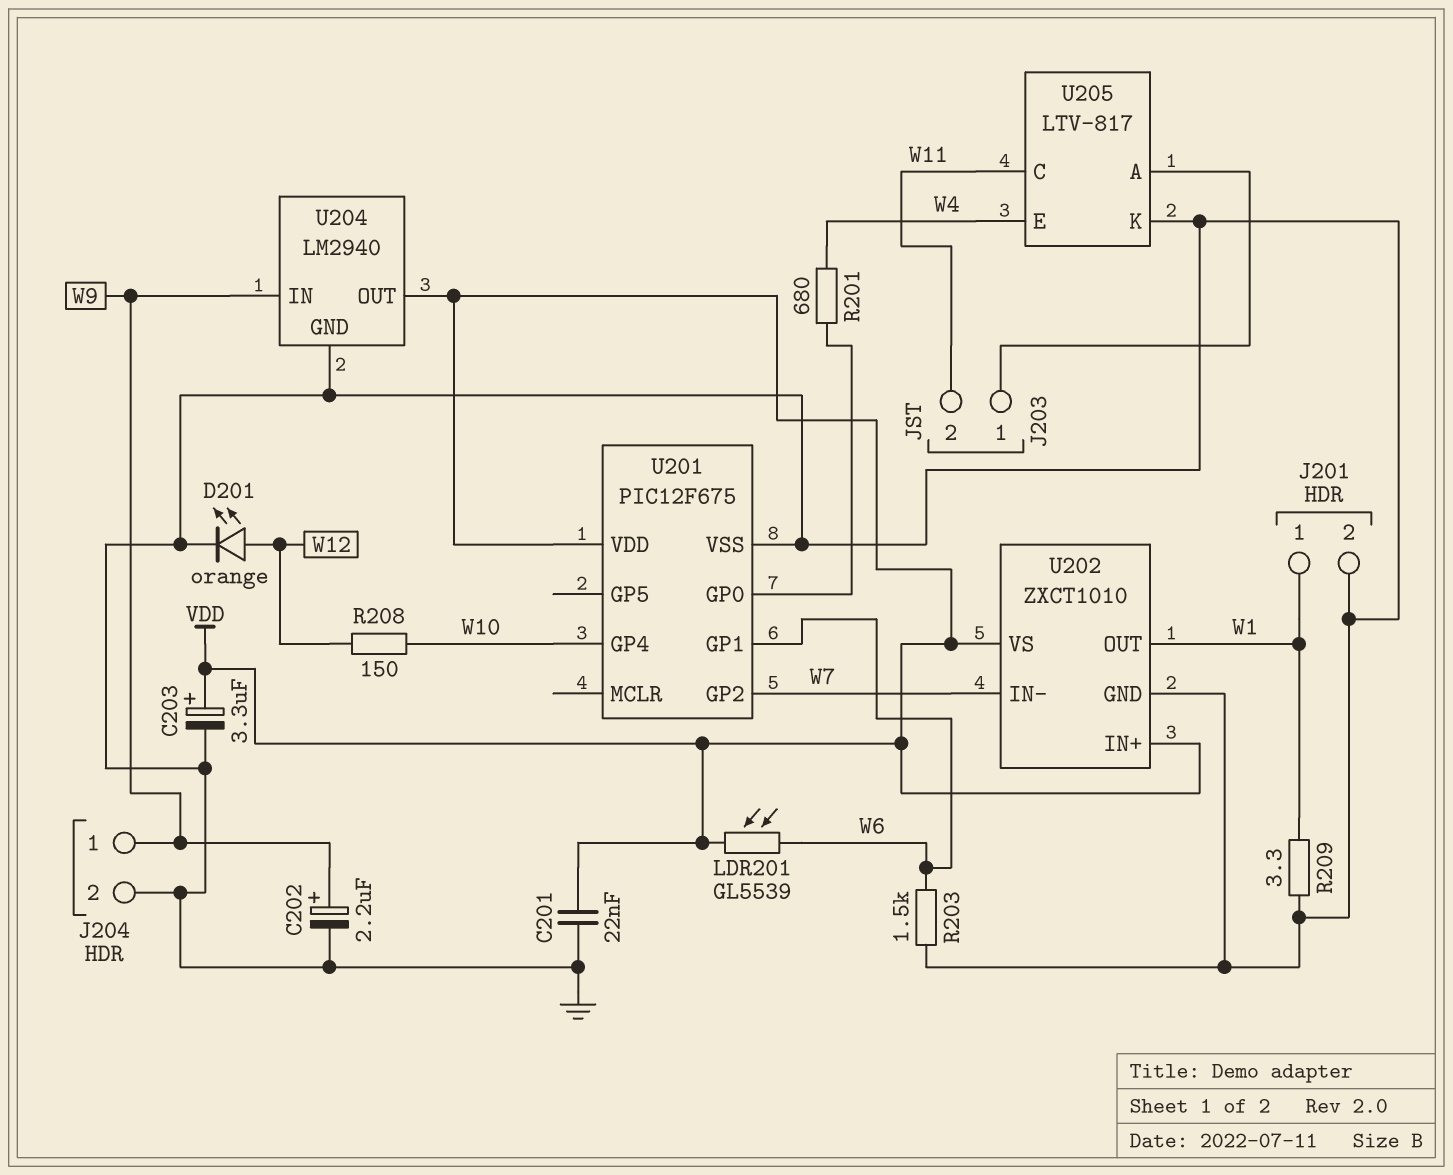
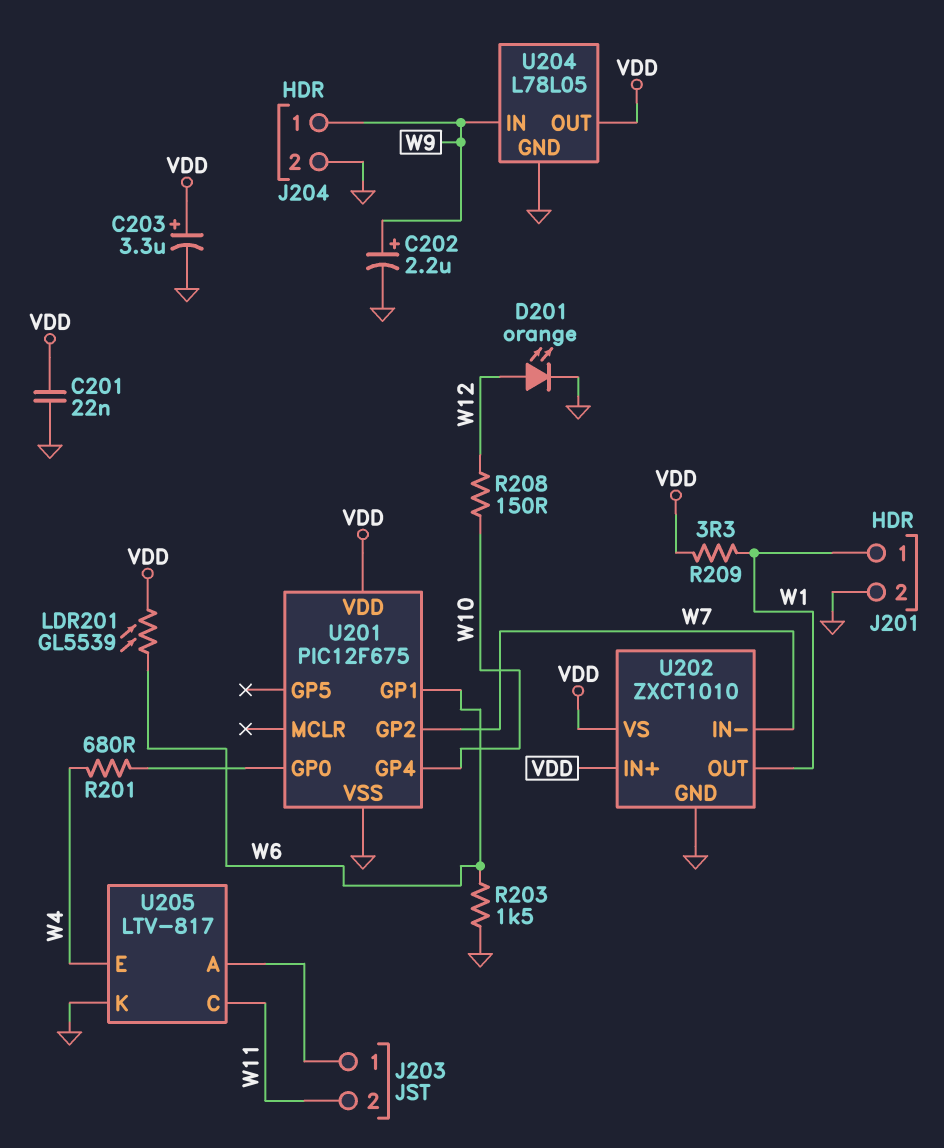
R209: 3.3 (GND, W1) -> 3.3 (VDD, W1)
U204: LM2940 -> L78L05

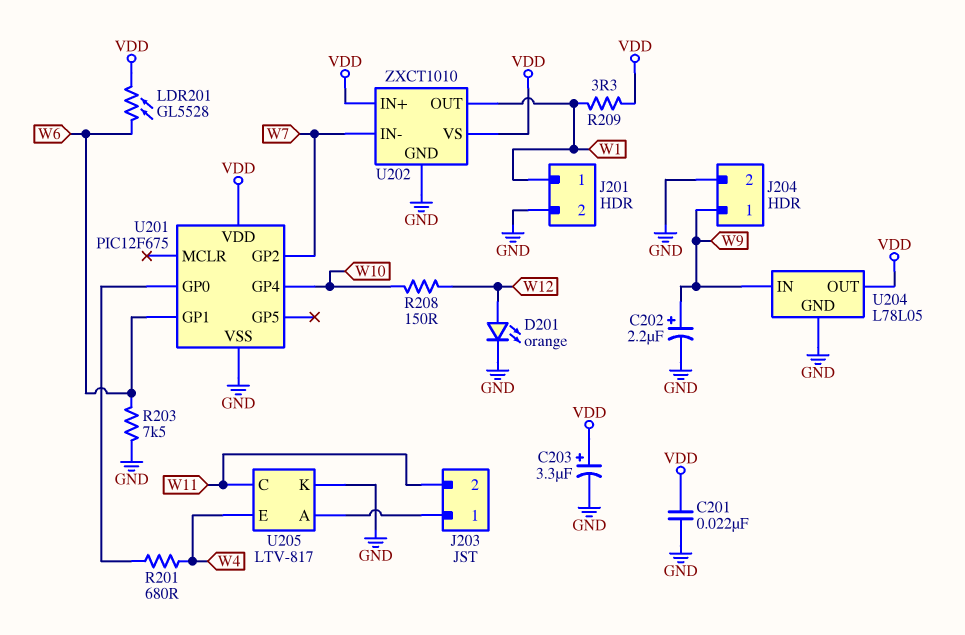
LDR201: GL5539 (VDD, W6) -> GL5528 (VDD, W6)
R203: 1.5k (GND, W6) -> 7.5k (GND, W6)

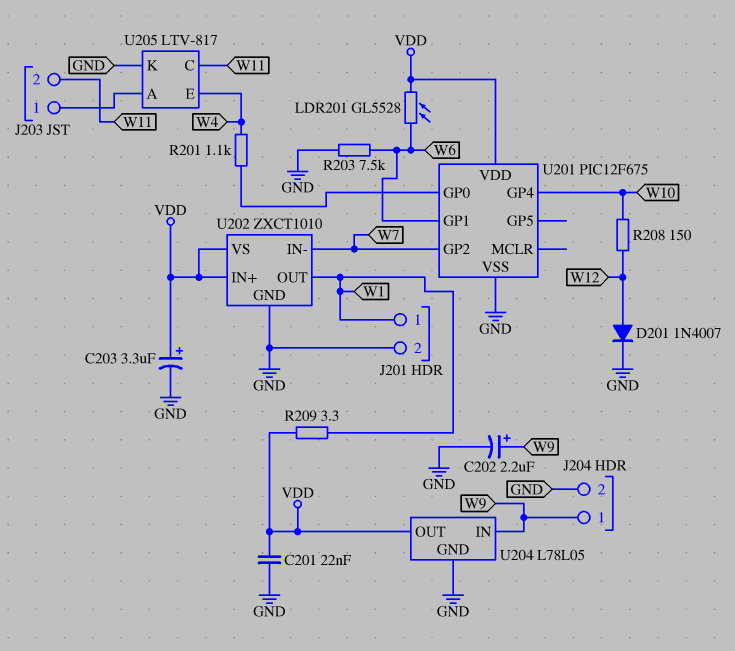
D201: LED orange (A W12, K GND) -> diode 1N4007 (A W12, K GND)
R201: 680 (U201/GP0, W4) -> 1.1k (U201/GP0, W4)

